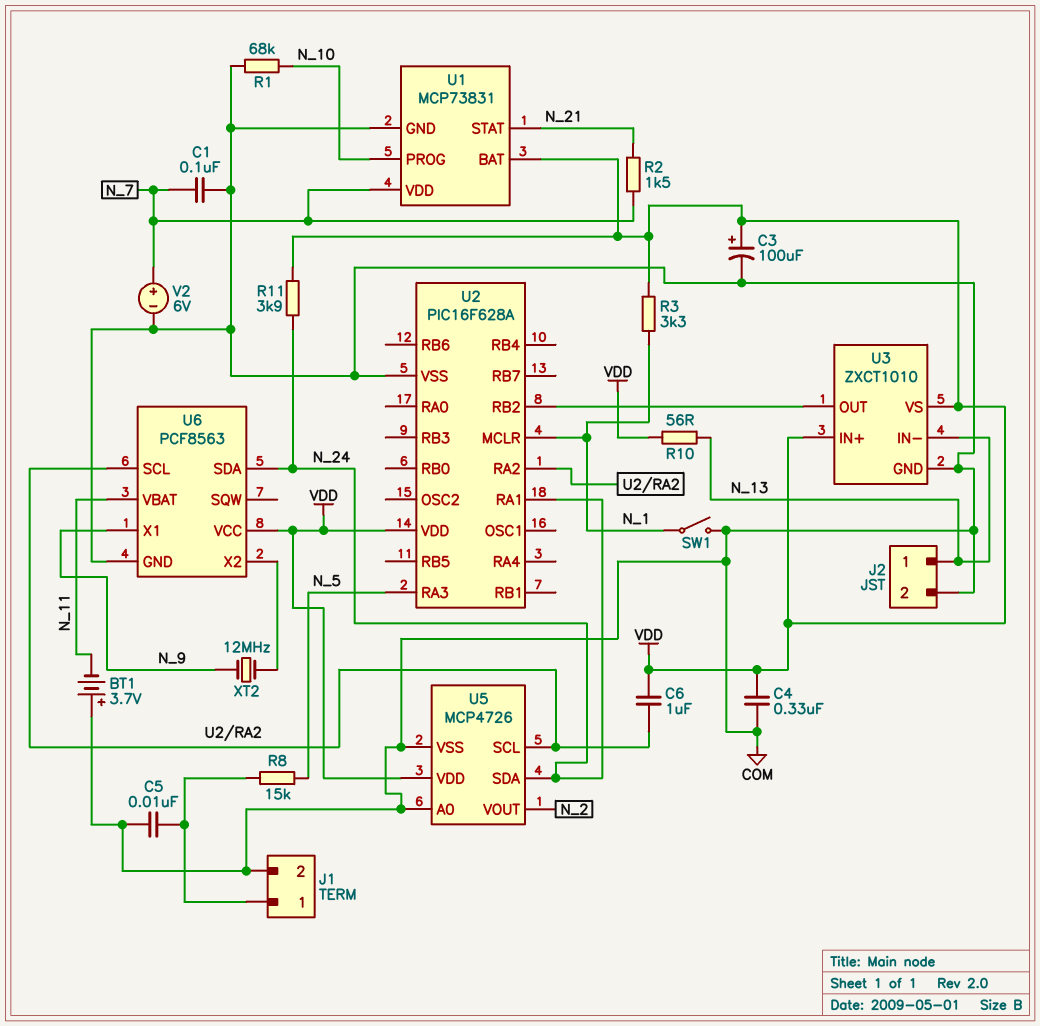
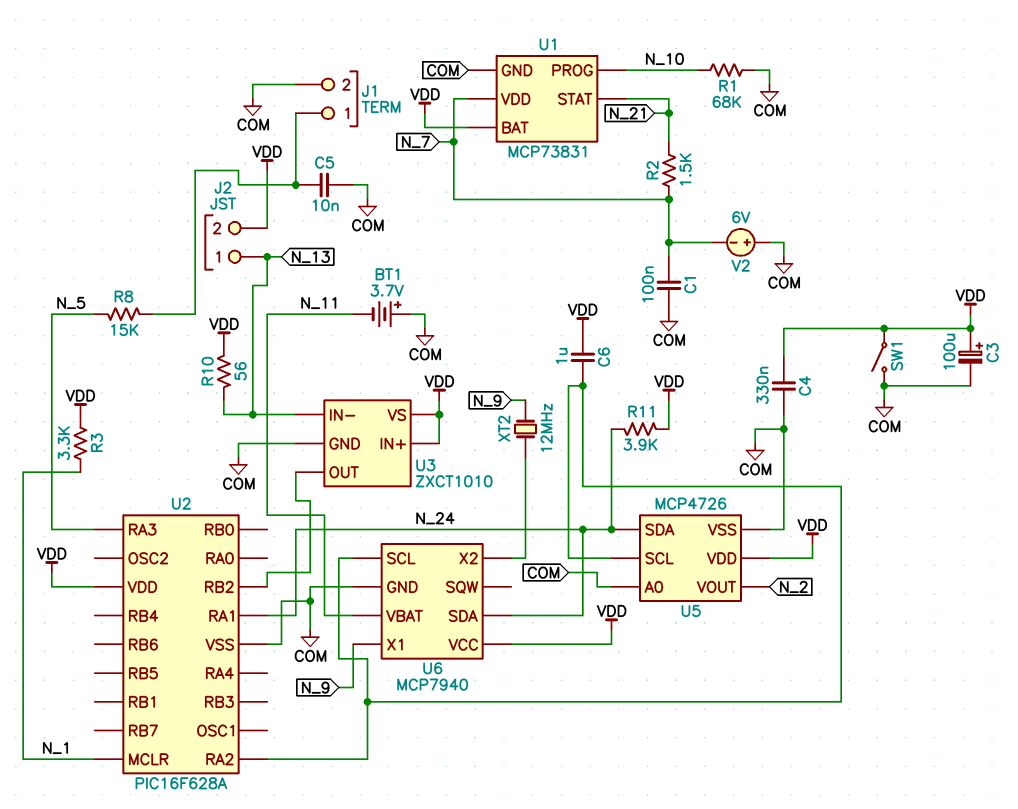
J2 pin 2: COM -> VDD
SW1: switch (COM, N_1) -> switch (COM, VDD)
U6: PCF8563 -> MCP7940
V2: 6V (plus N_7, minus COM) -> 6V (plus COM, minus N_7)

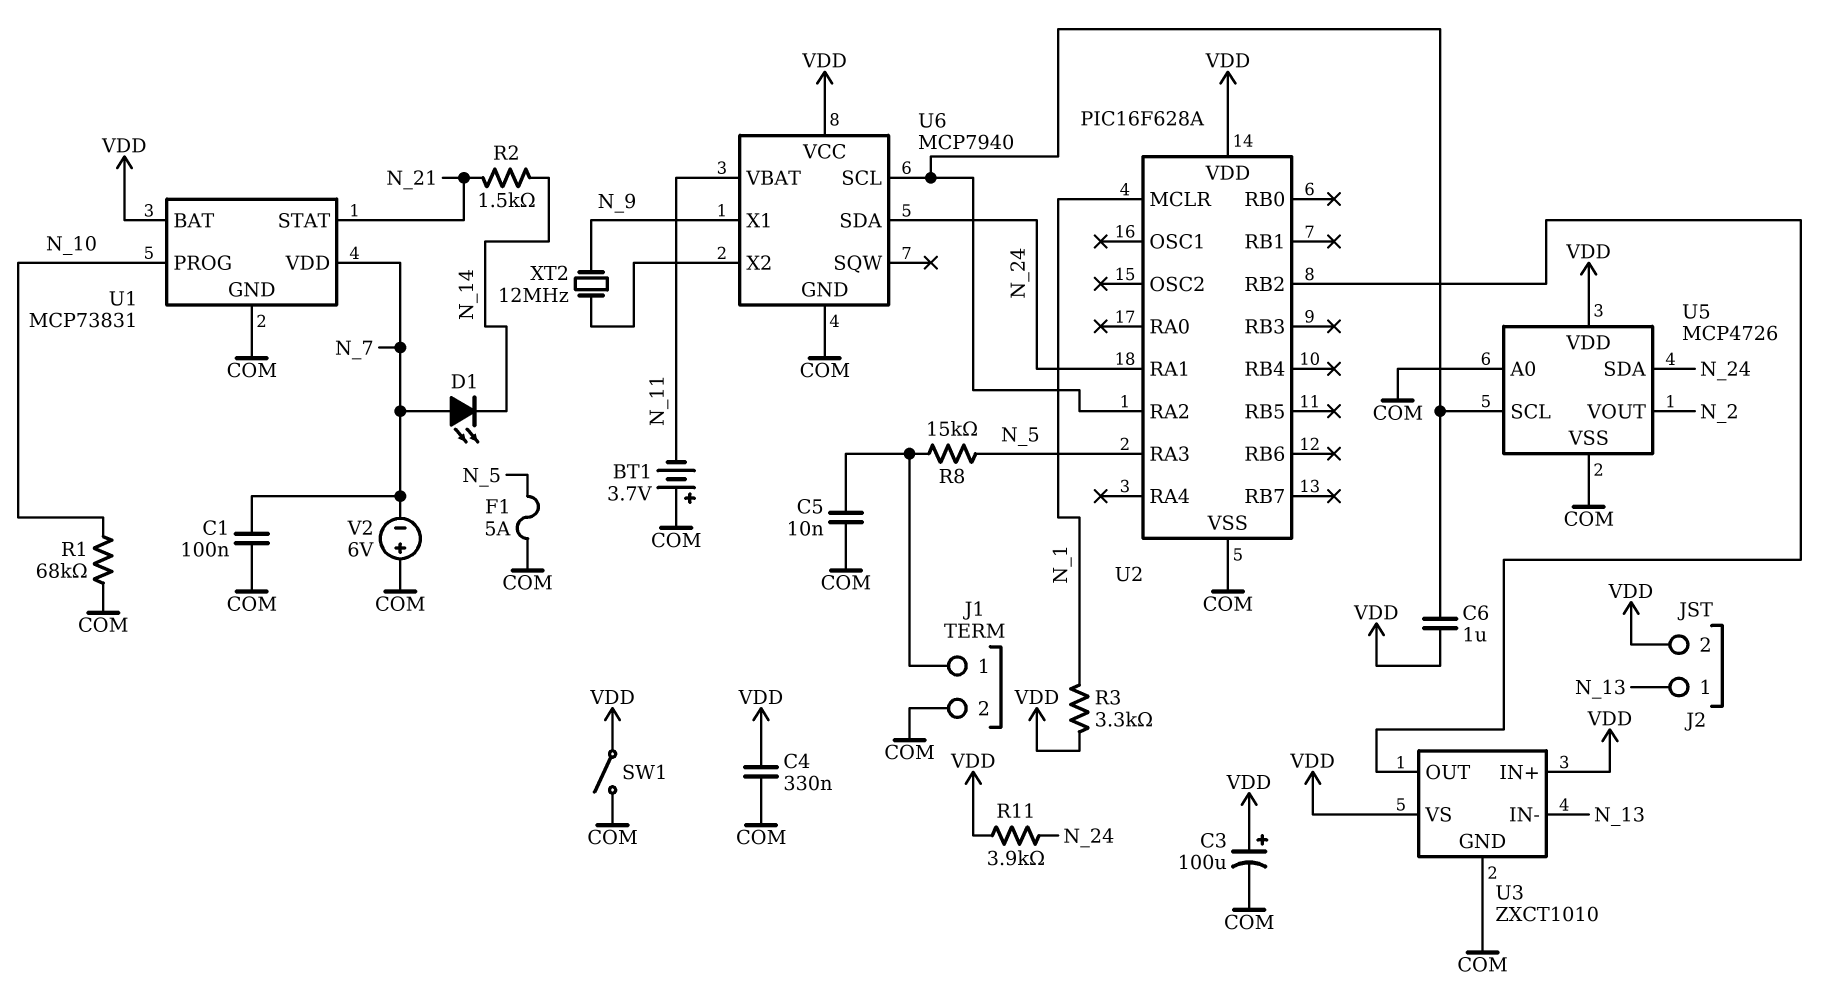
D1: none -> LED (A N_7, K N_14)
F1: none -> 5A (COM, N_5)
R2: 1.5k (N_7, N_21) -> 1.5k (N_14, N_21)
R10: 56 (N_13, VDD) -> none

